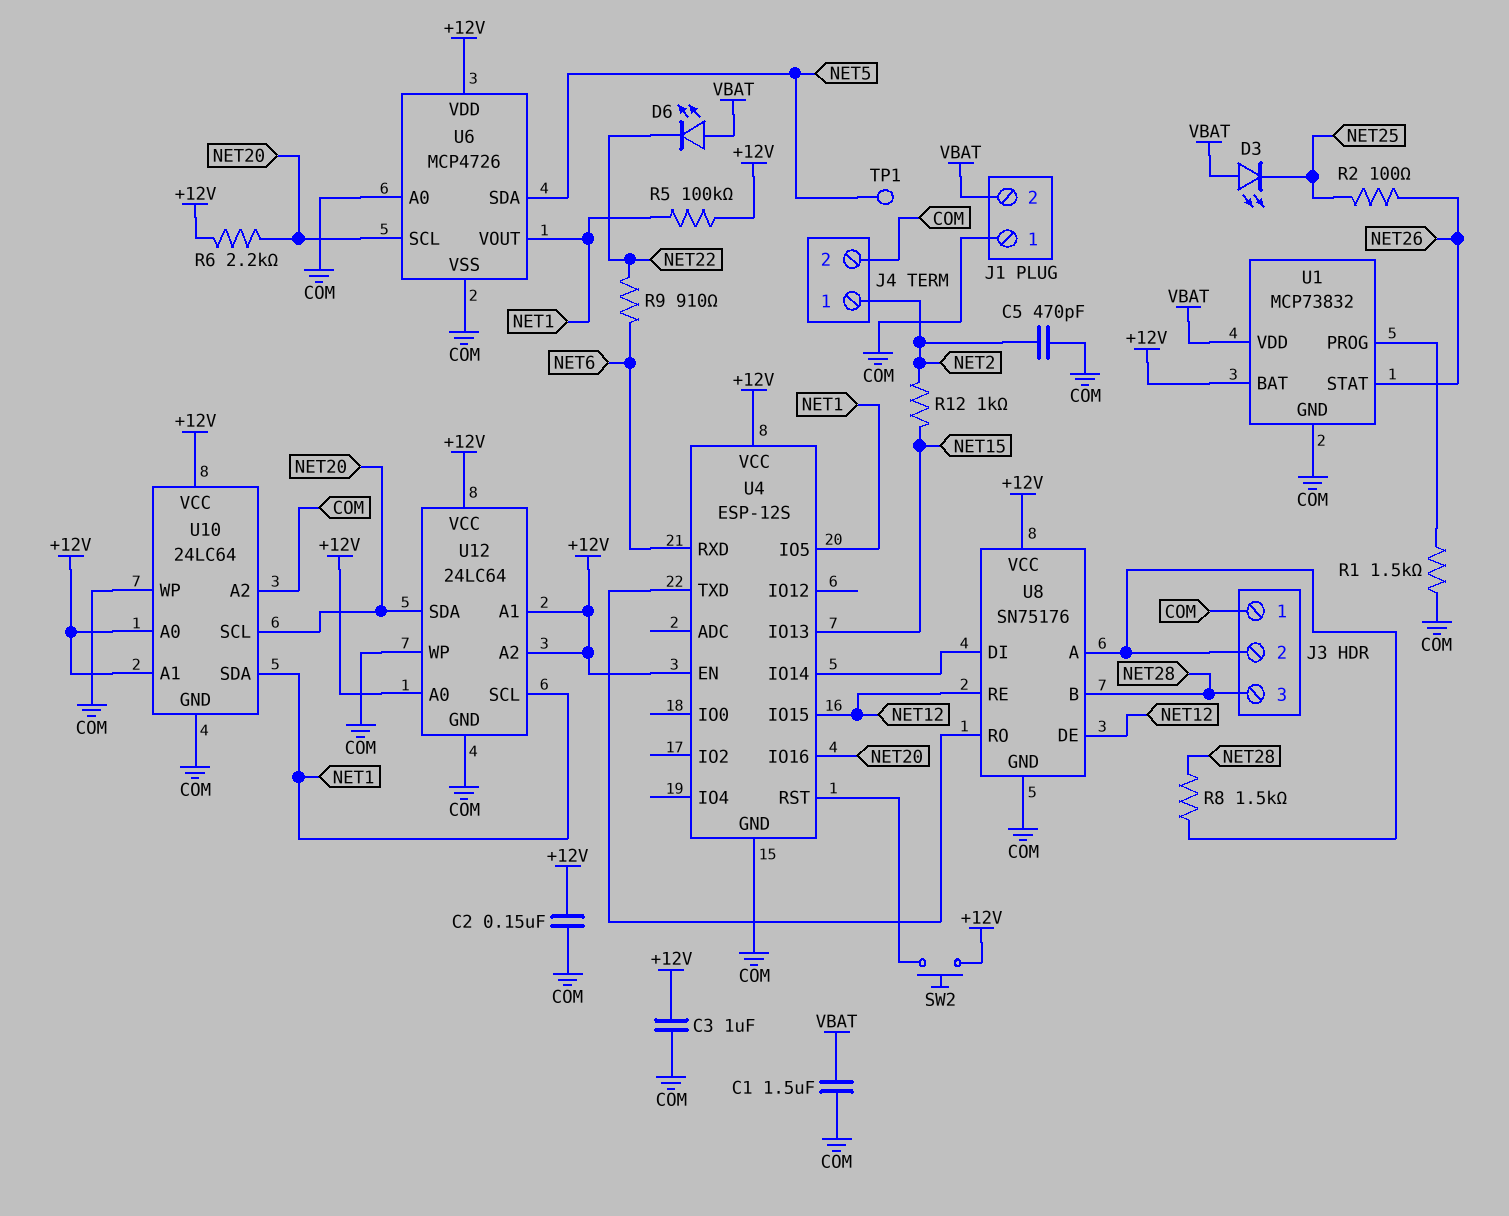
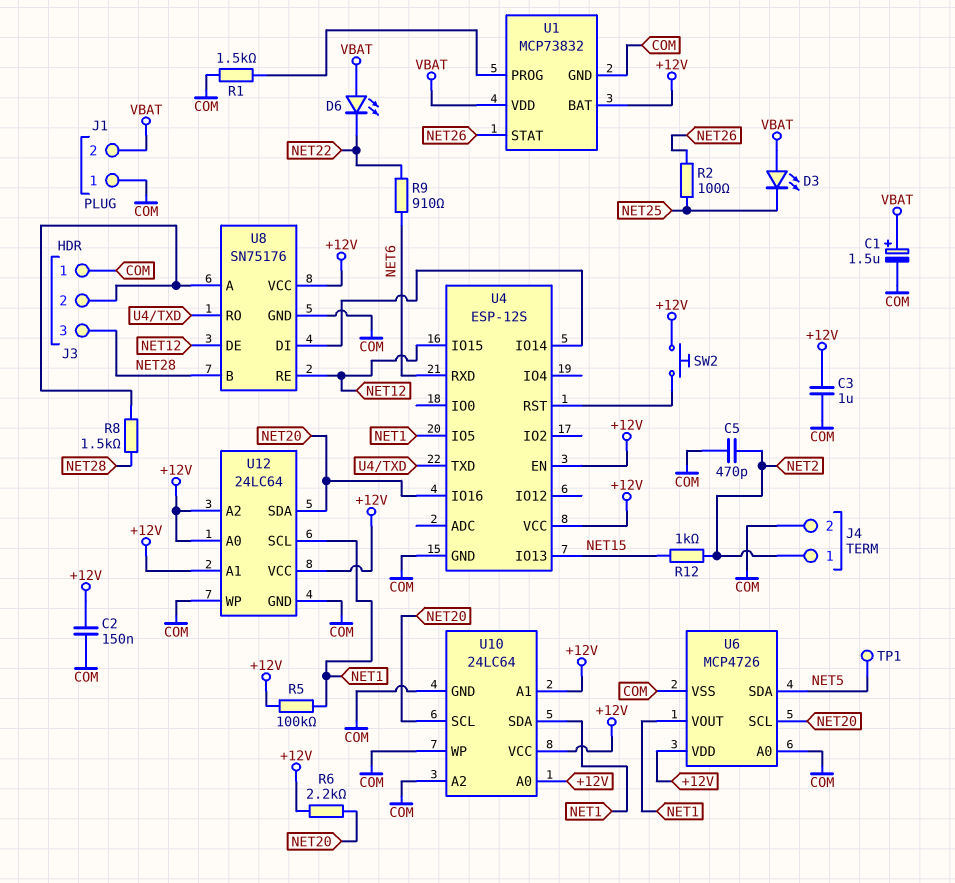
C1: 1.5uF (COM, VBAT) -> 1.5uF (plus VBAT, minus COM)

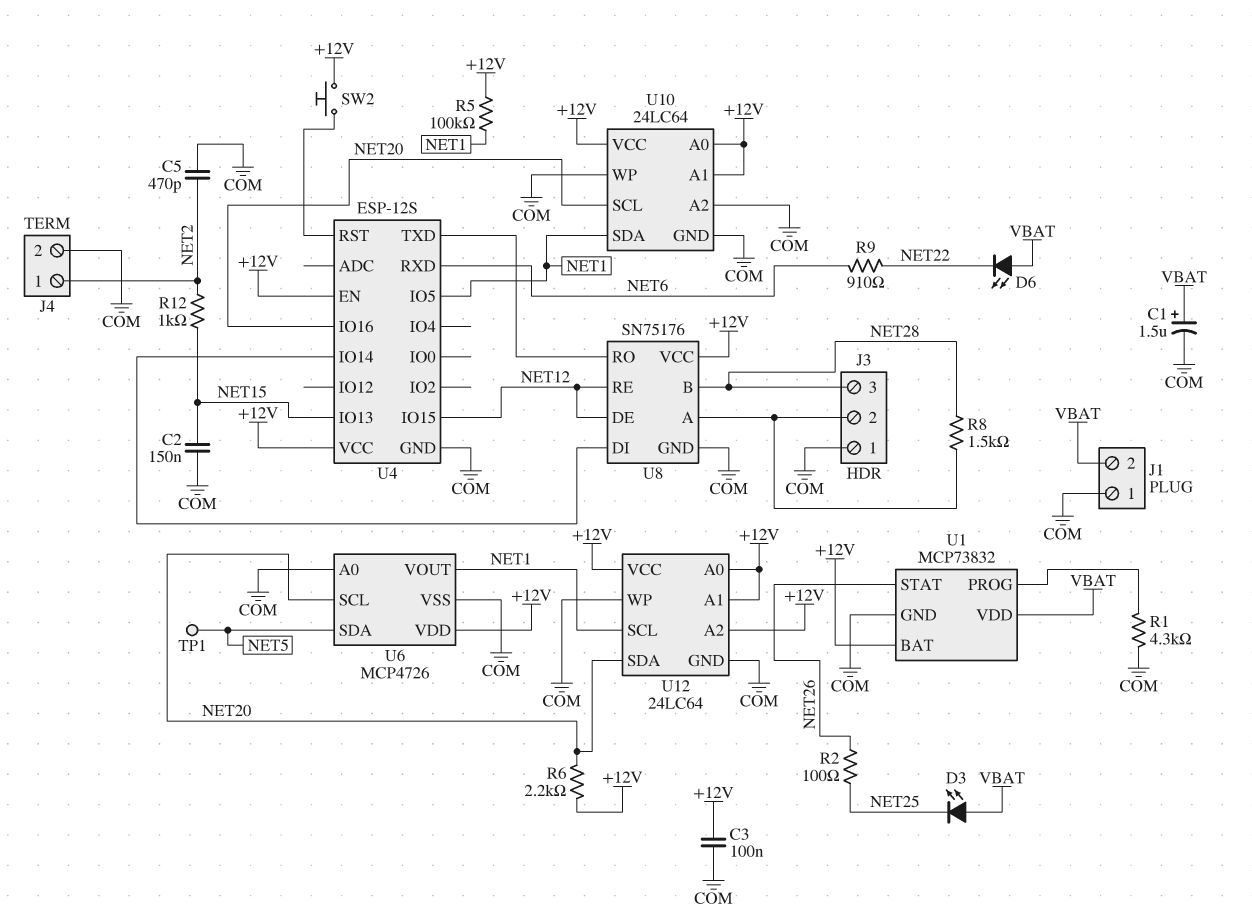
C2: 150nF (+12V, COM) -> 150nF (COM, NET15)
C3: 1uF (+12V, COM) -> 100nF (+12V, COM)
R1: 1.5k (COM, U1/PROG) -> 4.3k (COM, U1/PROG)

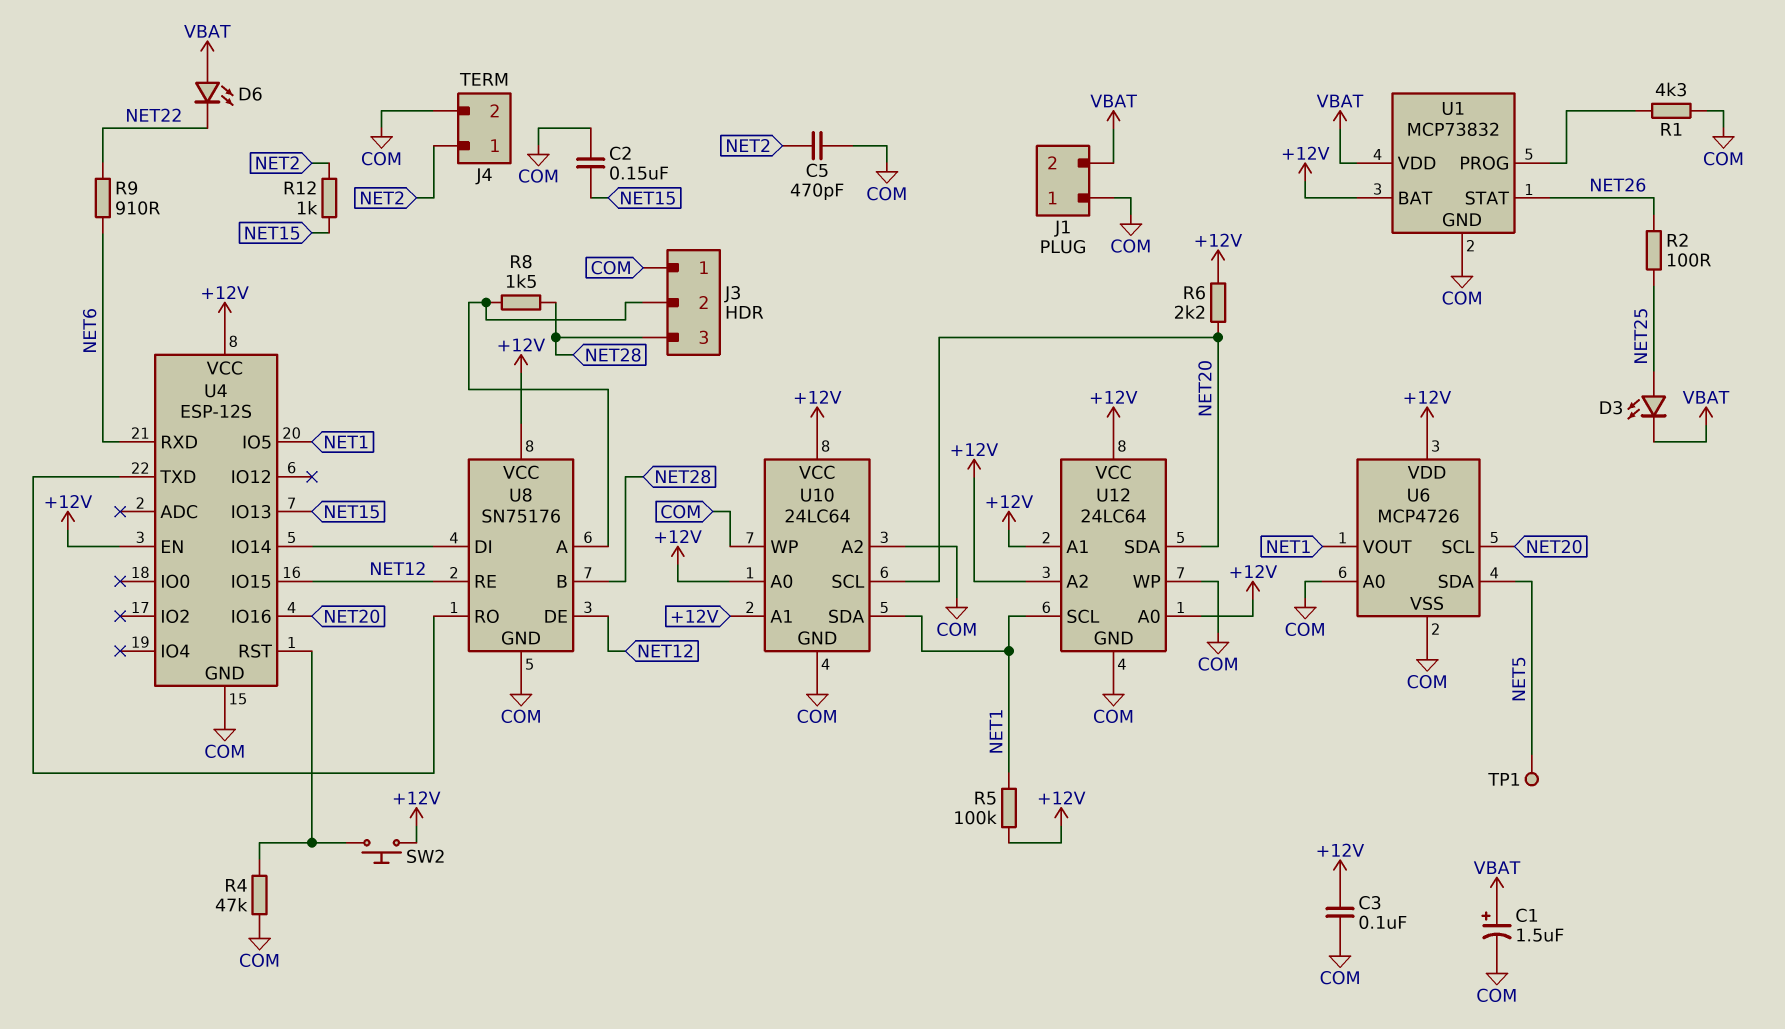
D3: LED (A VBAT, K NET25) -> LED (A NET25, K VBAT)
R4: none -> 47k (COM, U4/RST)

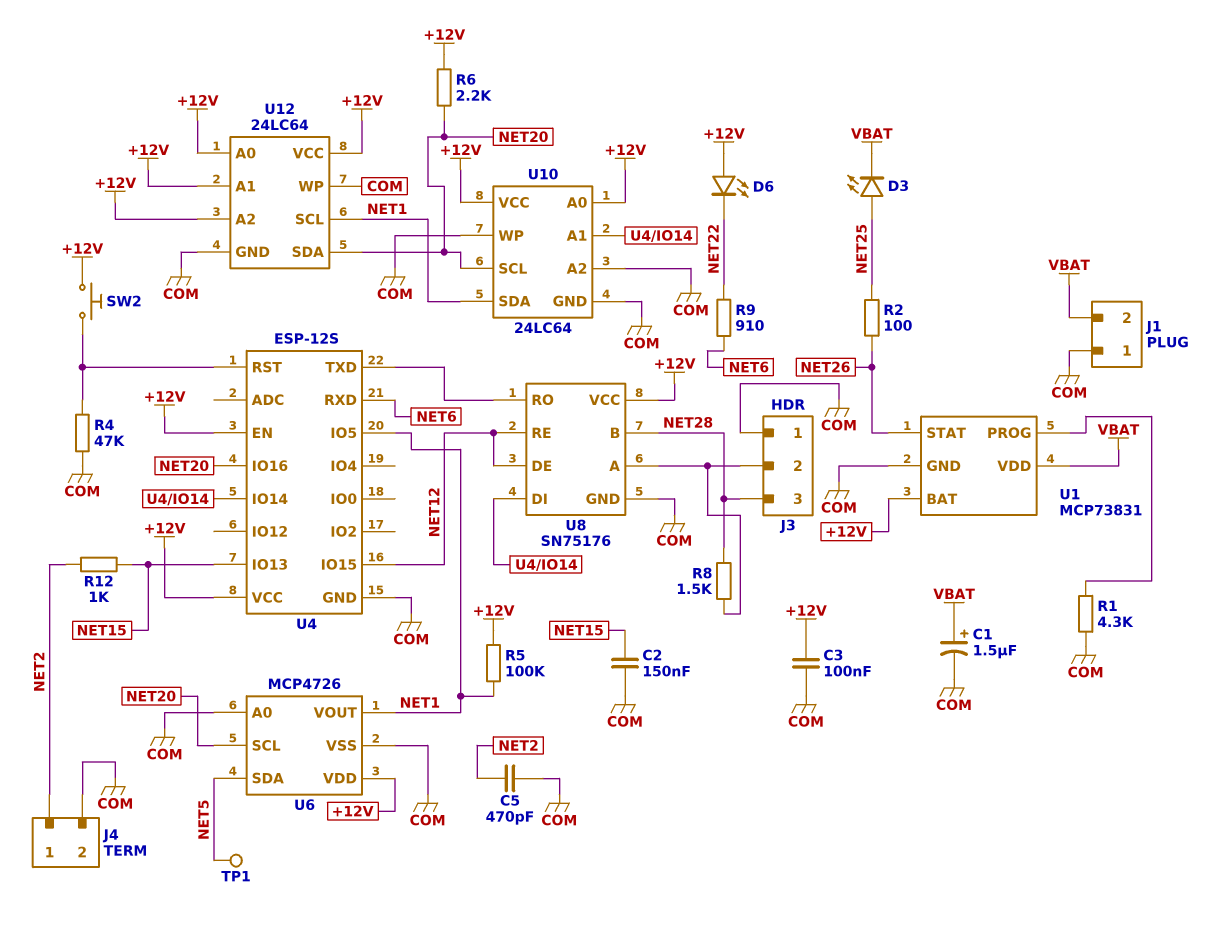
D6: LED (A VBAT, K NET22) -> LED (A +12V, K NET22)
U1: MCP73832 -> MCP73831
U10 pin A1: +12V -> U4/IO14

